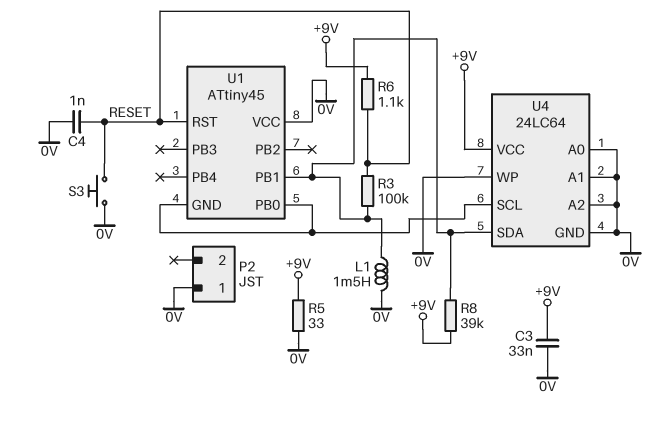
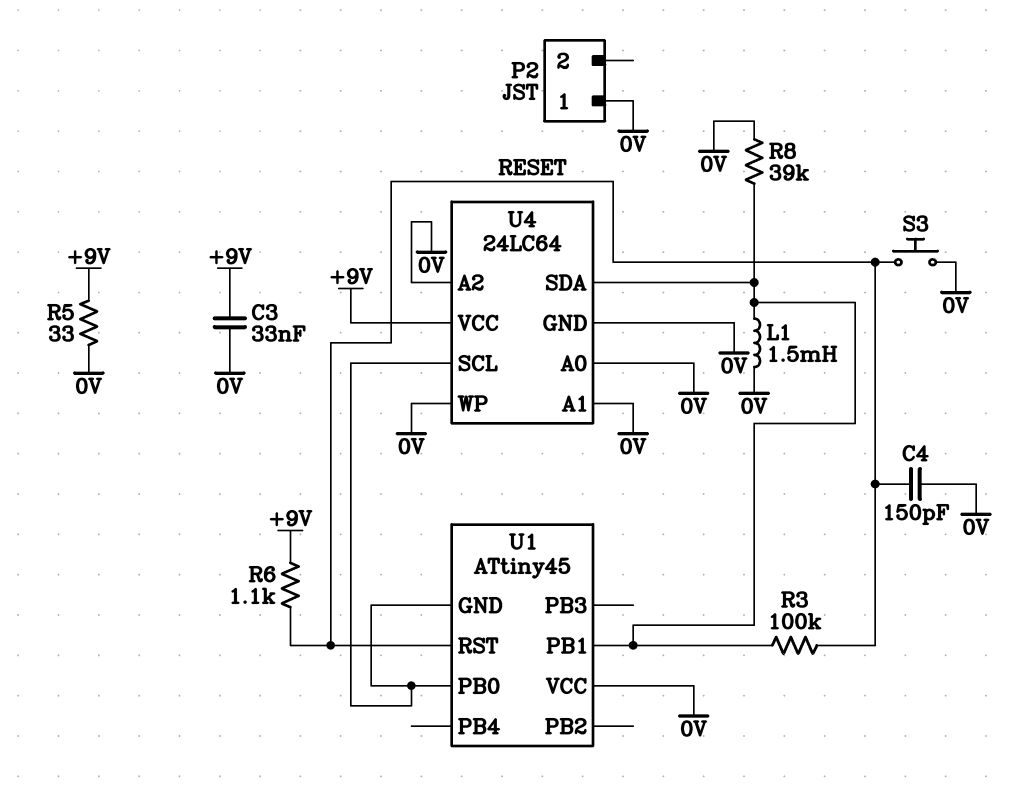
C4: 1nF (0V, RESET) -> 150pF (0V, RESET)
R8: 39k (+9V, U1/PB1) -> 39k (0V, U1/PB1)

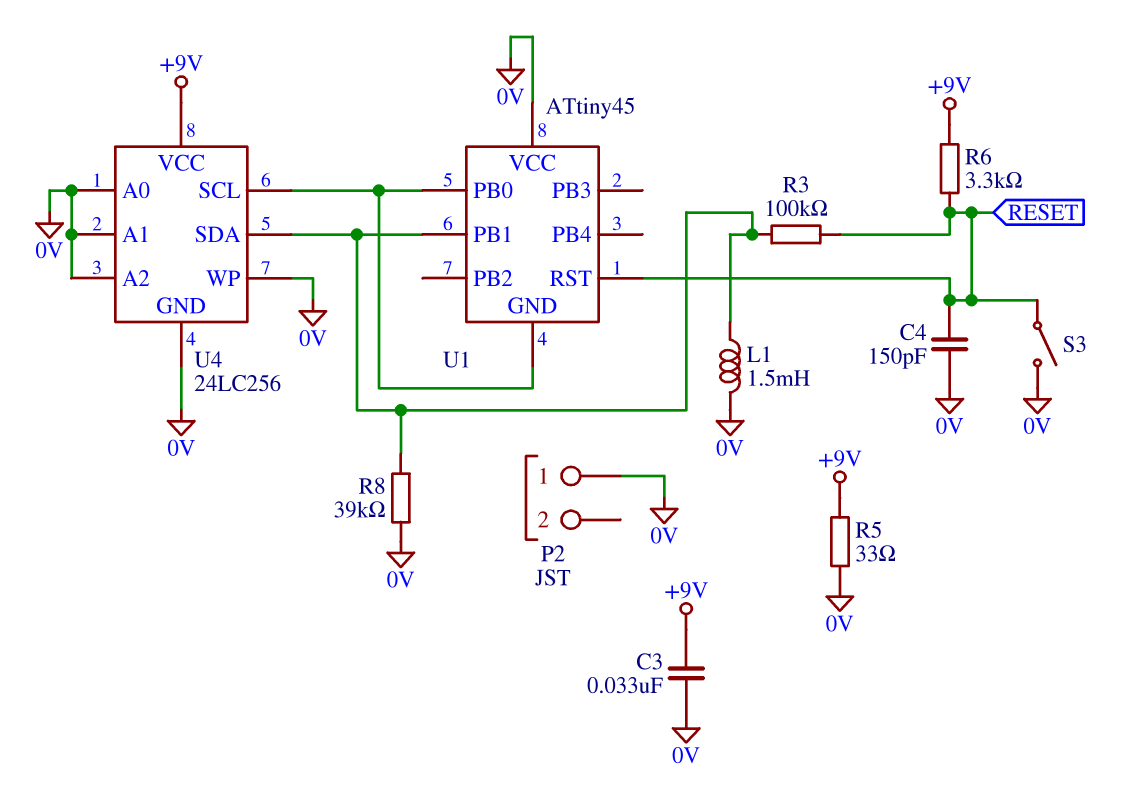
R6: 1.1k (+9V, RESET) -> 3.3k (+9V, RESET)
S3: button (0V, RESET) -> switch (0V, RESET)
U4: 24LC64 -> 24LC256

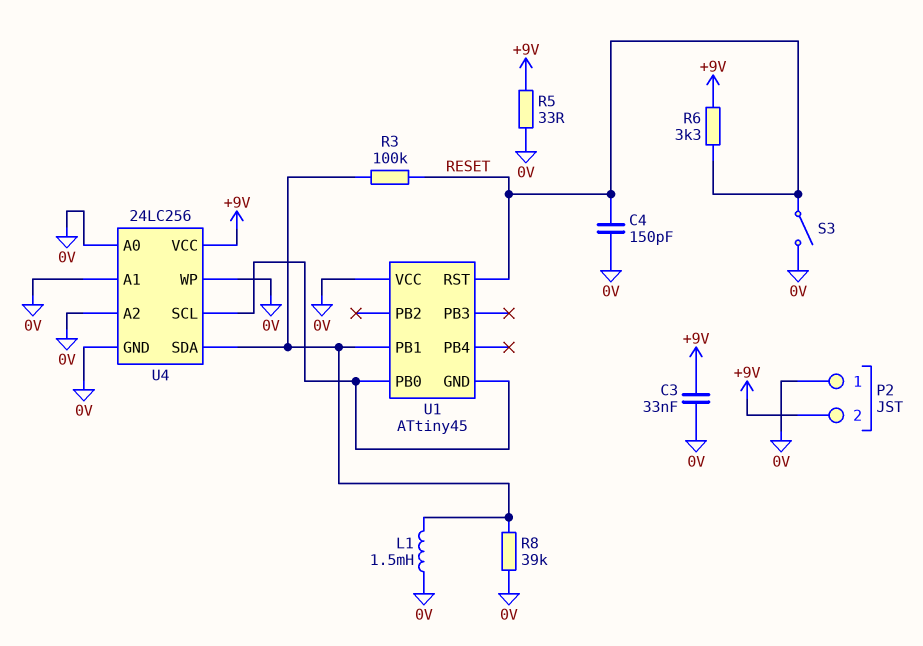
P2 pin 2: none -> +9V

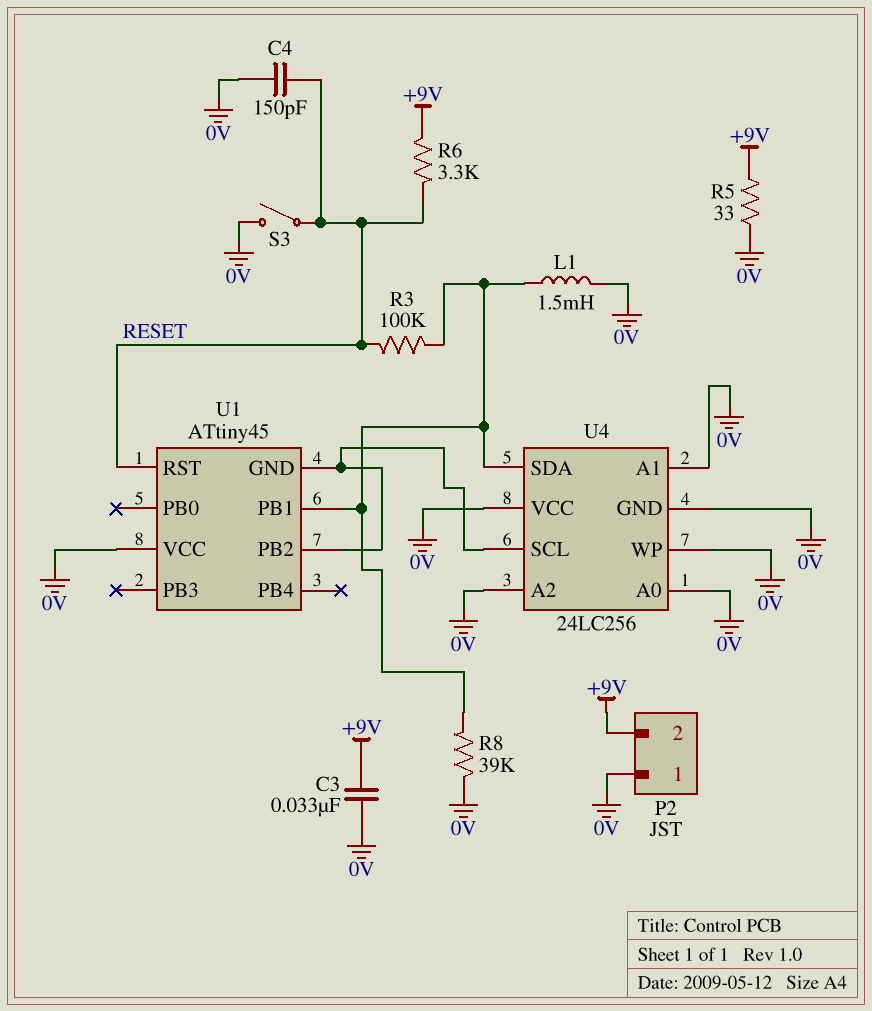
U1 pin PB0: U1/GND -> none
U1 pin PB2: none -> U1/GND
U4 pin VCC: +9V -> 0V

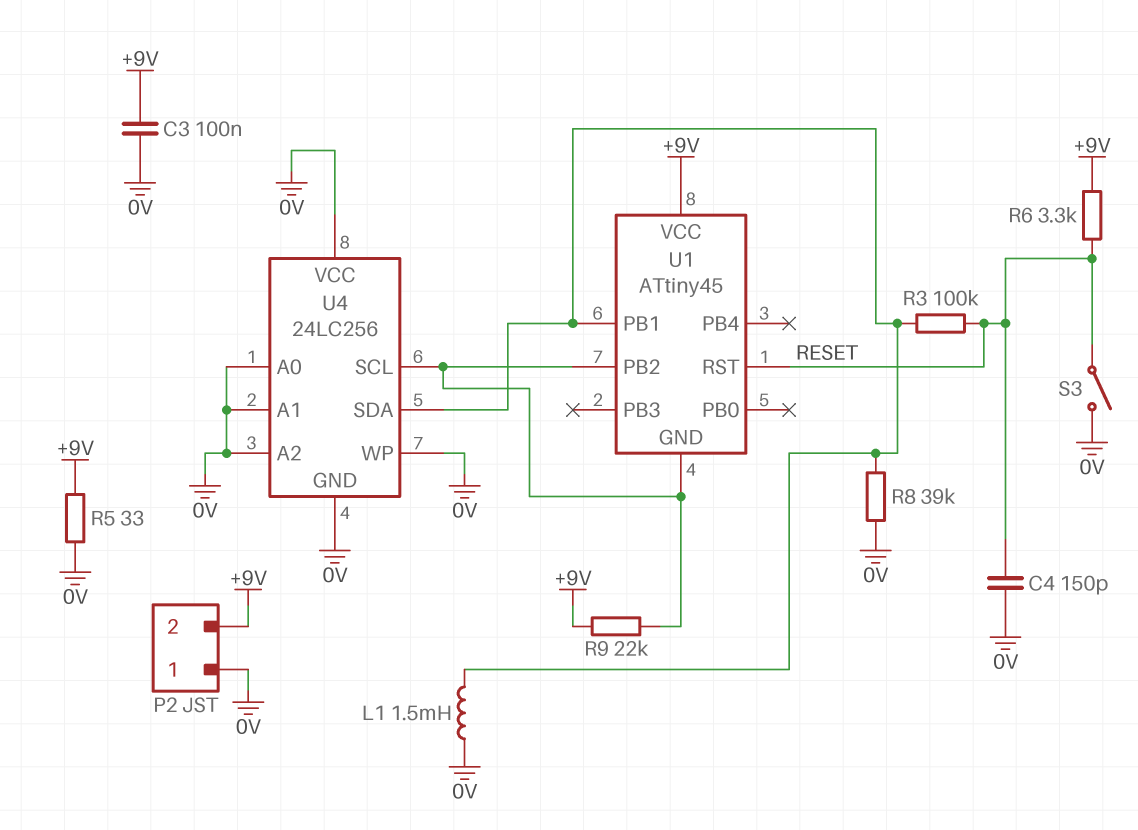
C3: 33nF (+9V, 0V) -> 100nF (+9V, 0V)
R9: none -> 22k (+9V, U1/GND)
U1 pin VCC: 0V -> +9V

